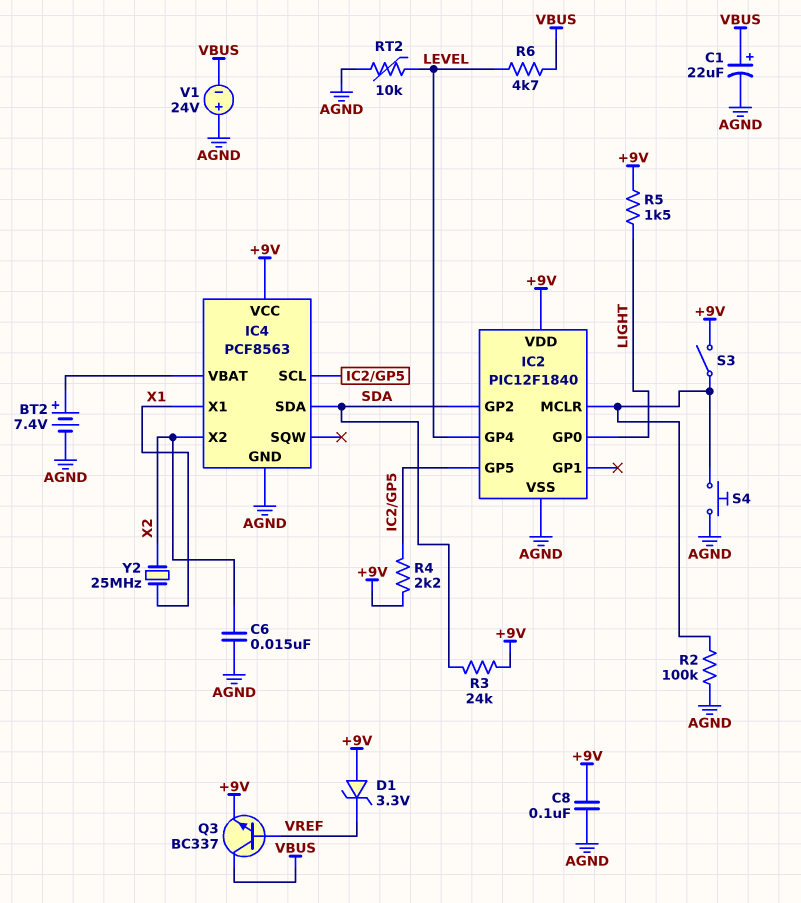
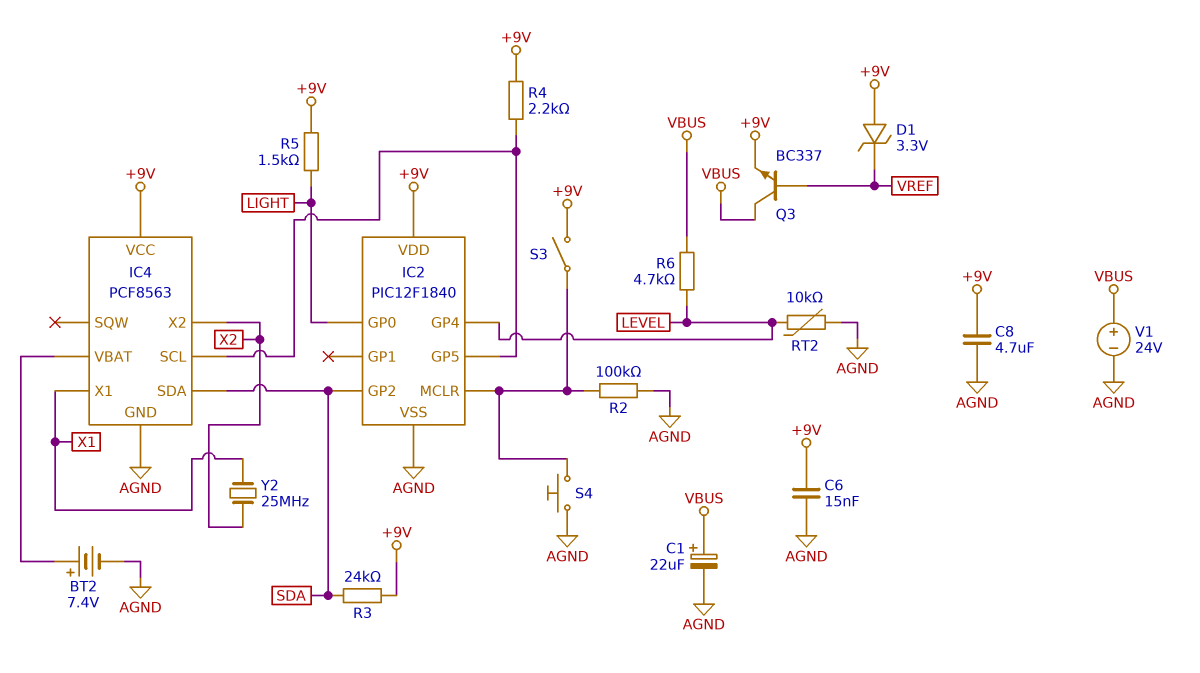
C6: 15nF (AGND, X2) -> 15nF (+9V, AGND)
C8: 100nF (+9V, AGND) -> 4.7uF (+9V, AGND)
V1: 24V (plus AGND, minus VBUS) -> 24V (plus VBUS, minus AGND)

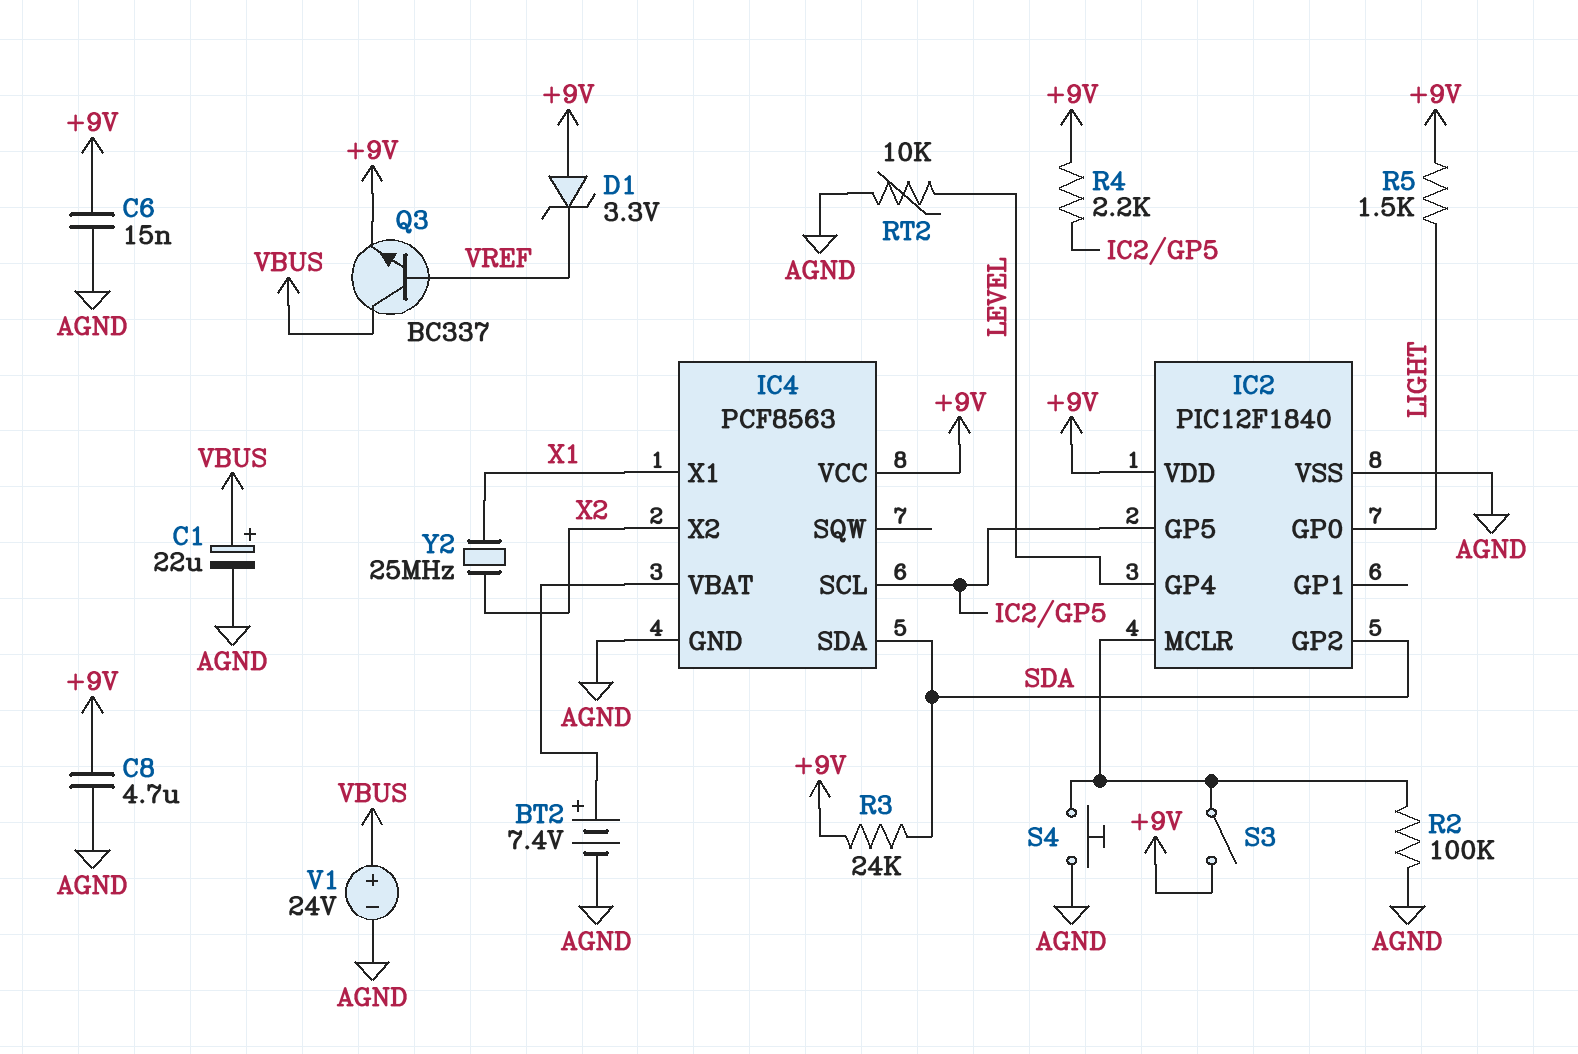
R6: 4.7k (LEVEL, VBUS) -> none

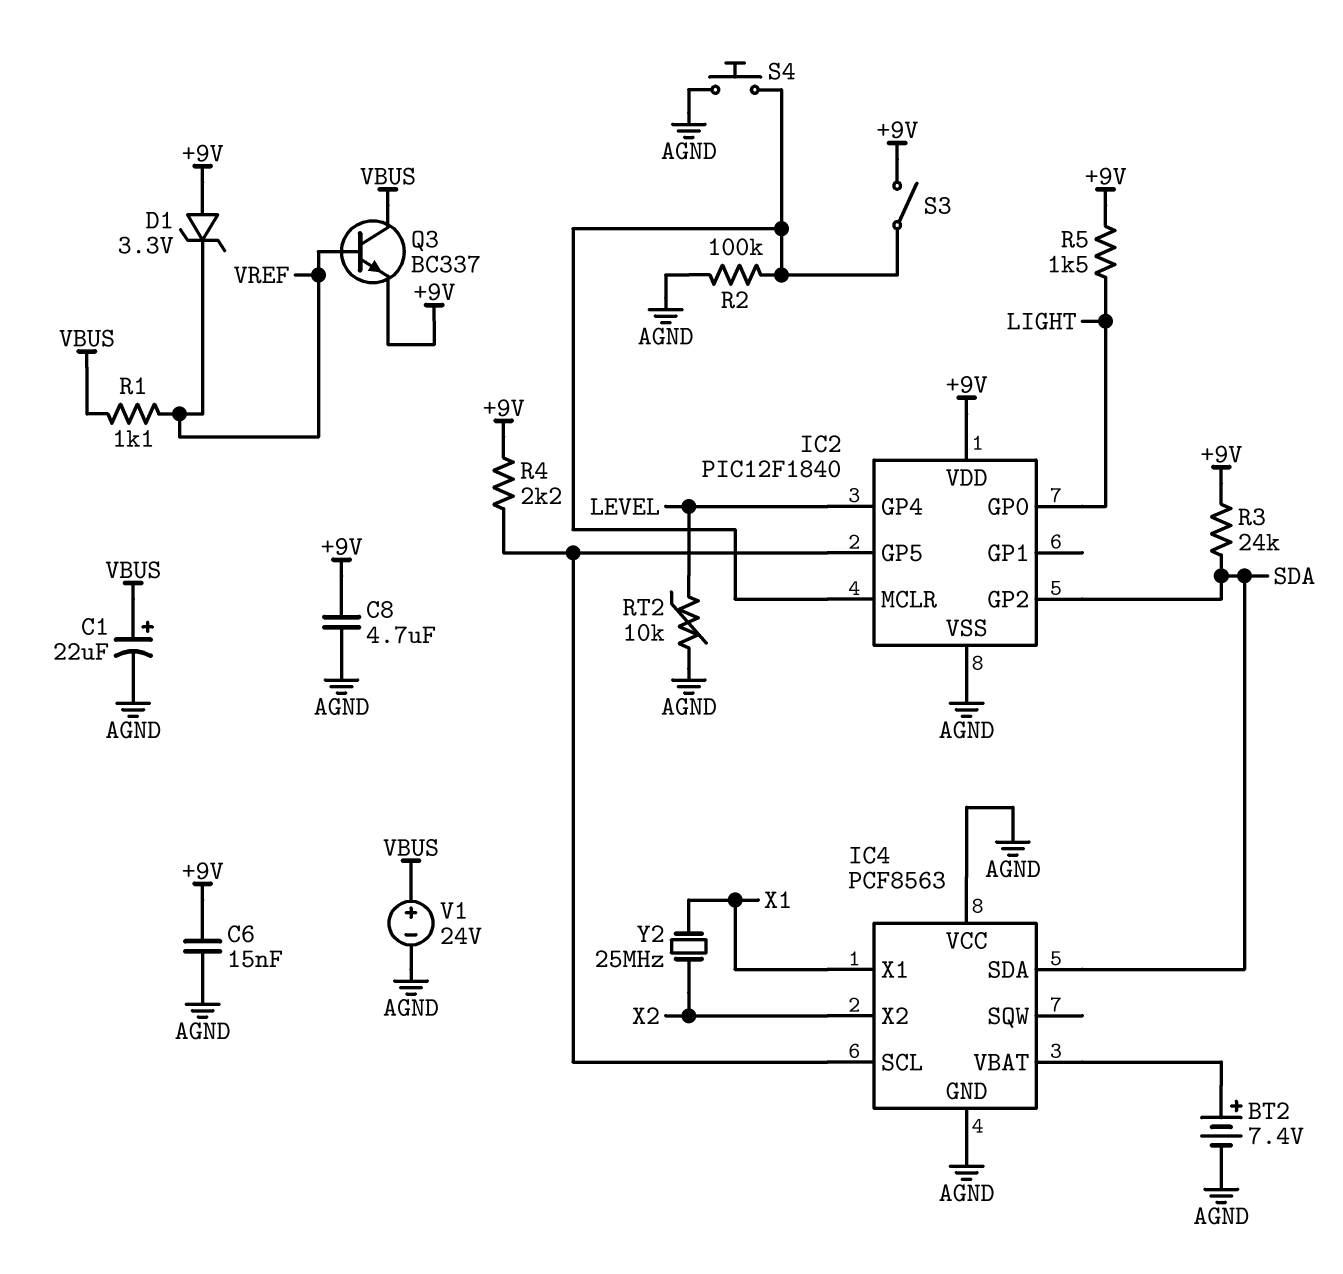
IC4 pin VCC: +9V -> AGND
R1: none -> 1.1k (VBUS, VREF)

